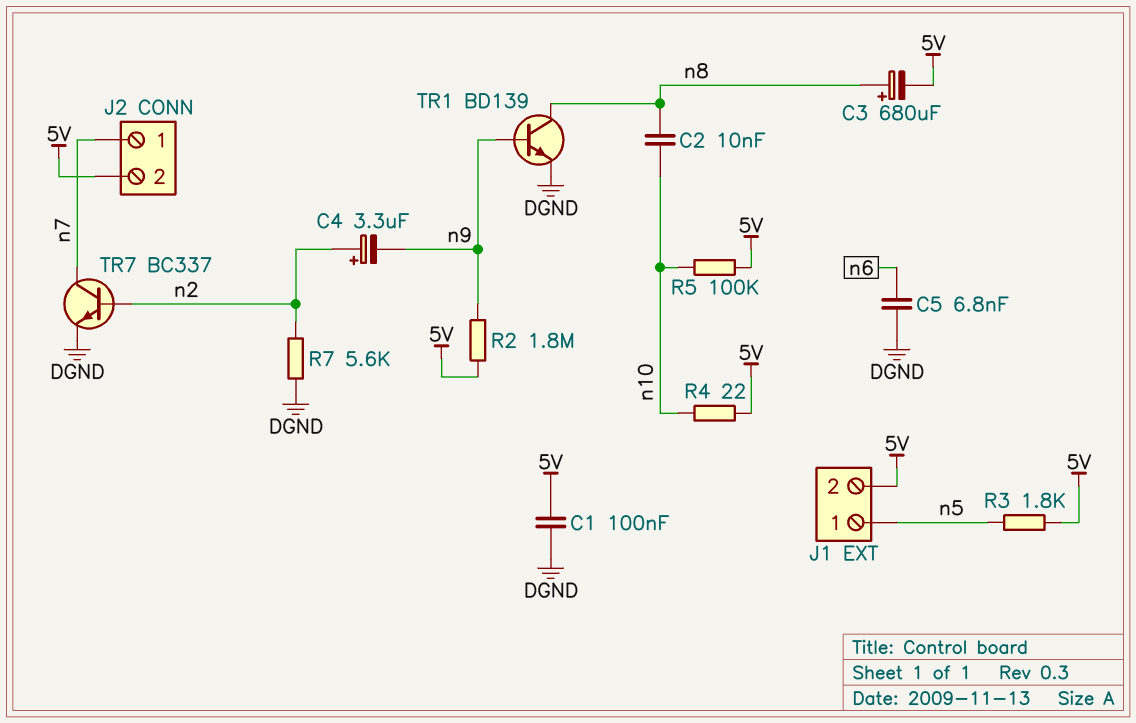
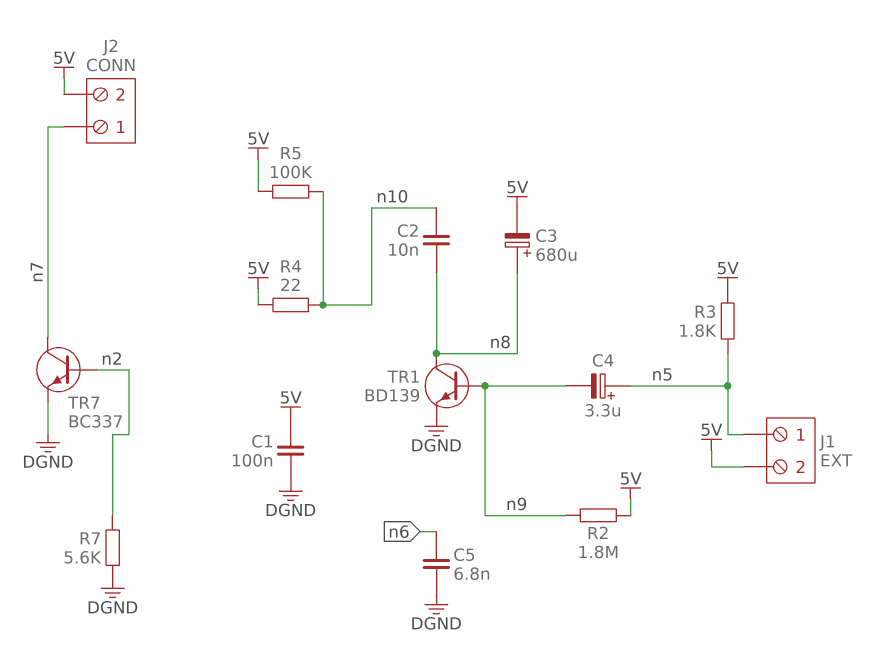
C4: 3.3uF (plus n2, minus n9) -> 3.3uF (plus n5, minus n9)

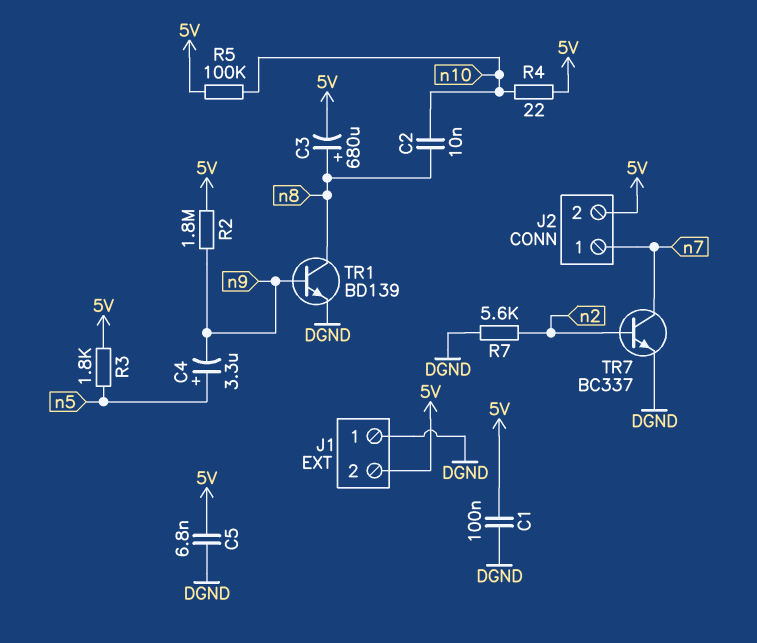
C5: 6.8nF (DGND, n6) -> 6.8nF (5V, DGND)
J1 pin 1: n5 -> DGND

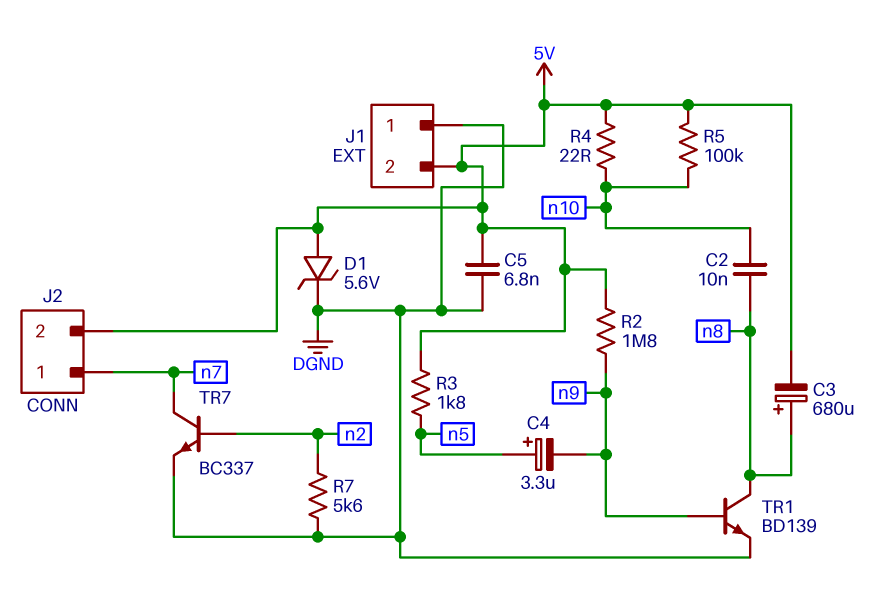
C1: 100nF (5V, DGND) -> none
D1: none -> zener 5.6V (A 5V, K DGND)

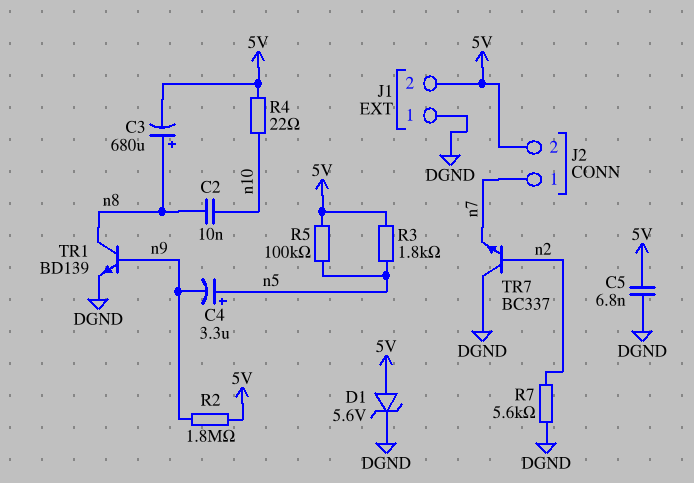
R5: 100k (5V, n10) -> 100k (5V, n5)
TR7: NPN BC337 (B n2, C n7, E DGND) -> NPN BC337 (B n2, C DGND, E n7)

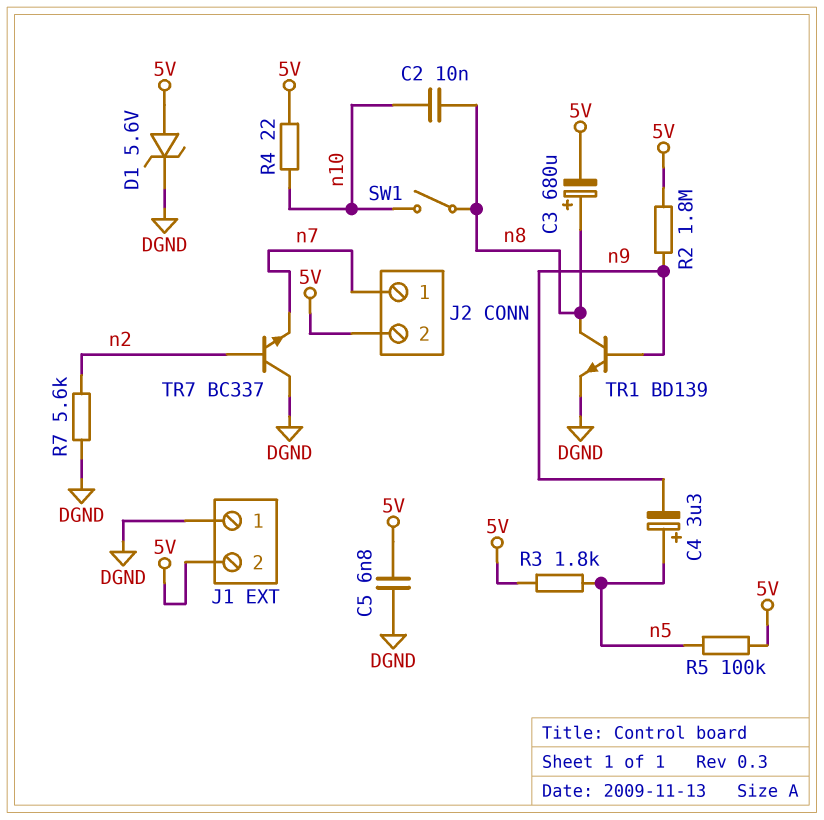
SW1: none -> switch (n8, n10)

